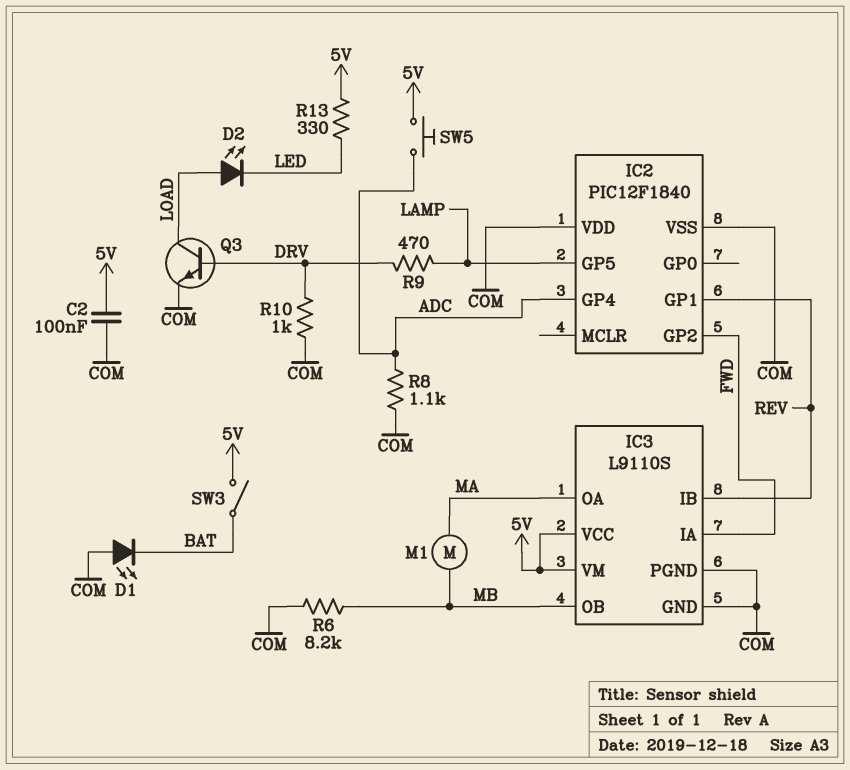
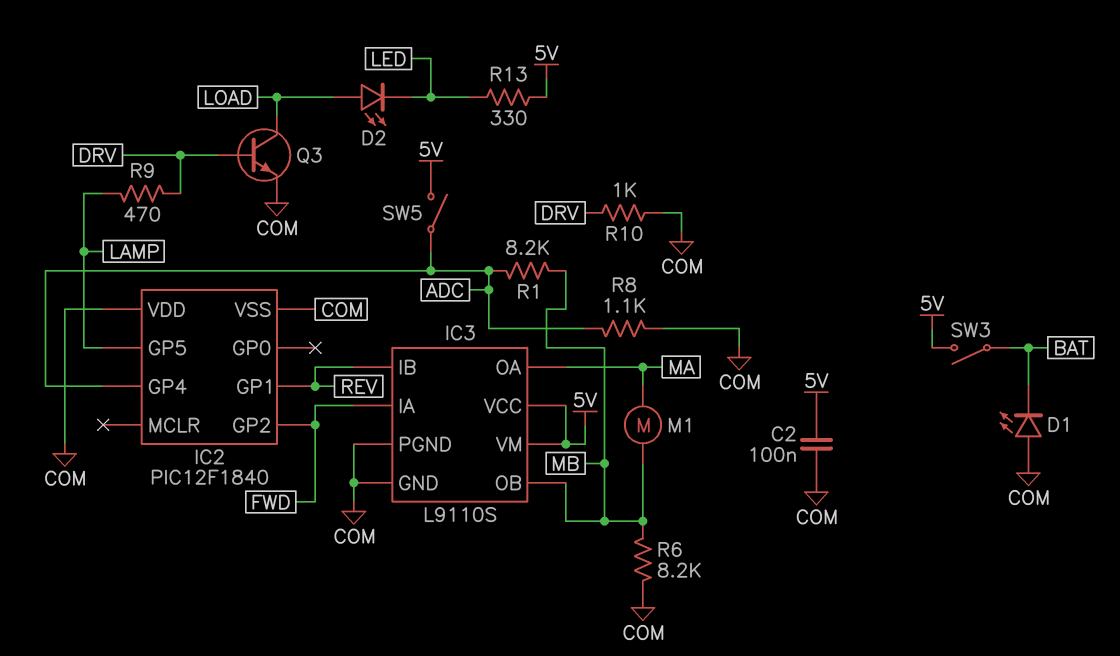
R1: none -> 8.2k (ADC, MB)
SW5: button (5V, ADC) -> switch (5V, ADC)

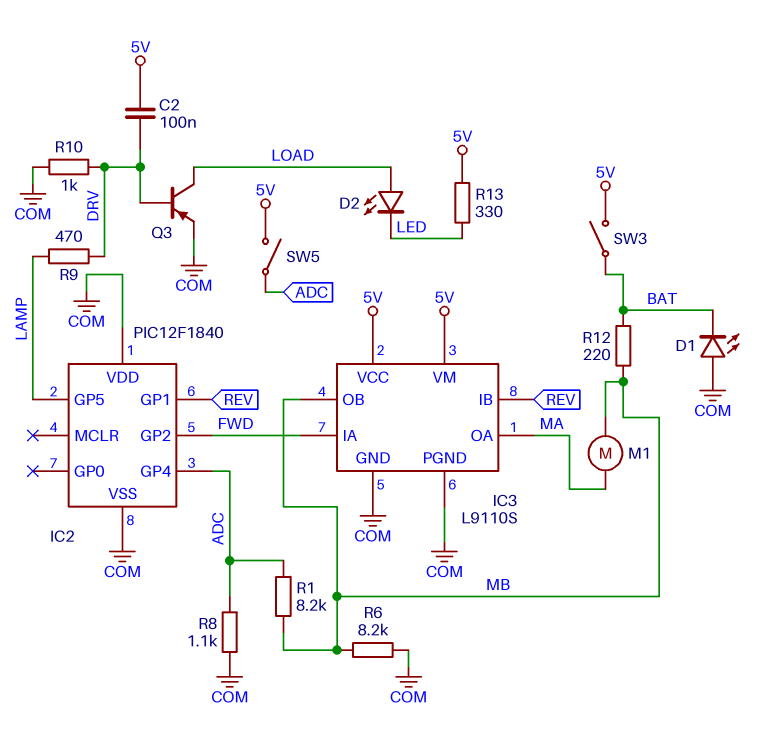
C2: 100nF (5V, COM) -> 100nF (5V, DRV)
Q3: NPN (B DRV, C LOAD, E COM) -> PNP (B DRV, C LOAD, E COM)
R12: none -> 220 (BAT, MB)

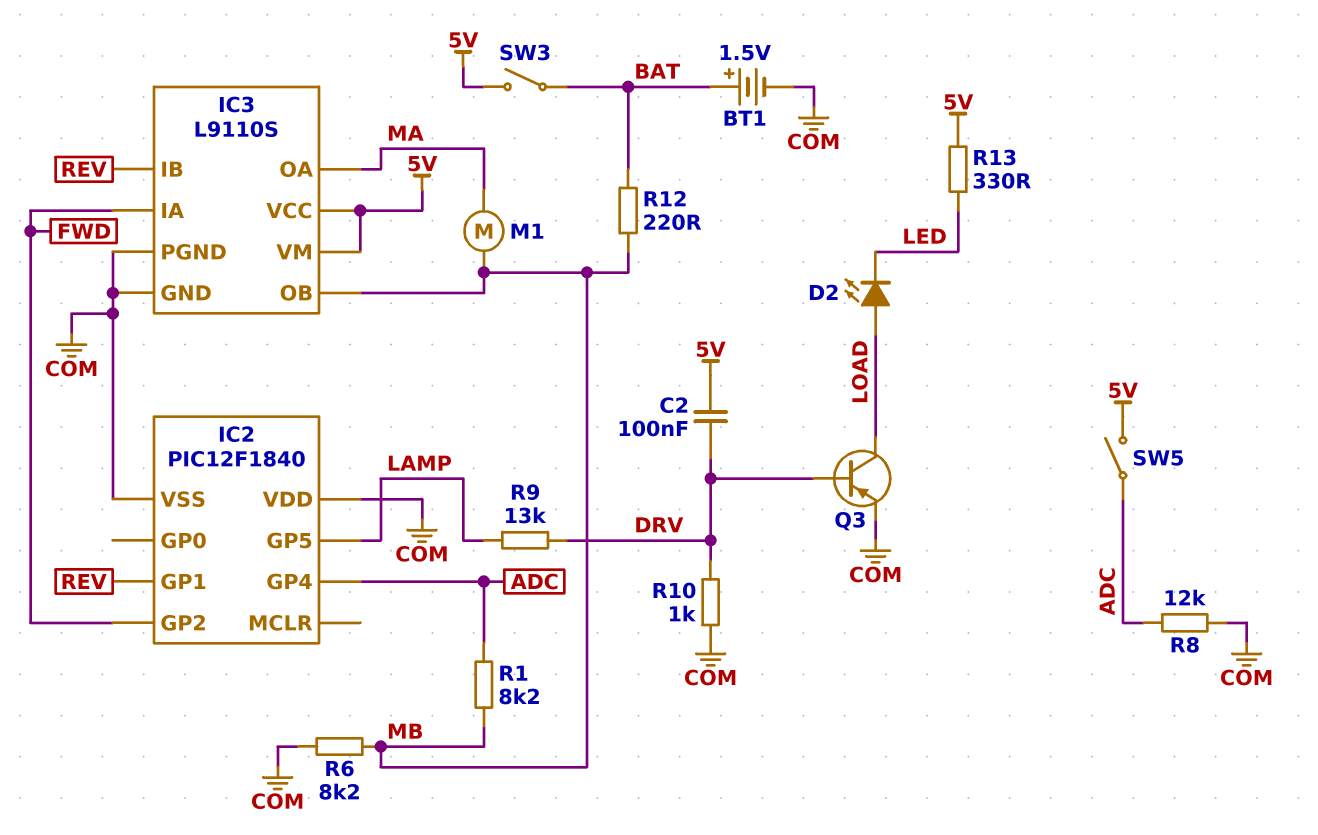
BT1: none -> 1.5V (plus BAT, minus COM)
D1: LED (A COM, K BAT) -> none
R8: 1.1k (ADC, COM) -> 12k (ADC, COM)
R9: 470 (DRV, LAMP) -> 13k (DRV, LAMP)

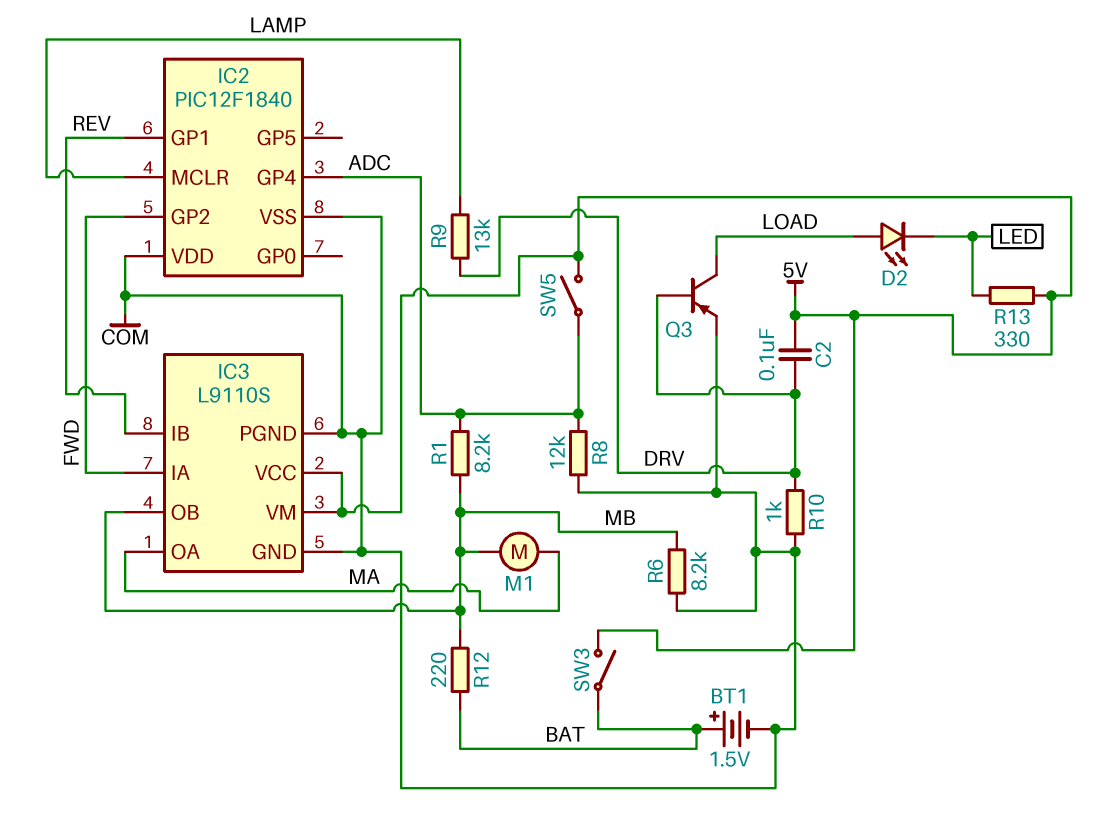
IC2 pin GP5: LAMP -> none
IC2 pin MCLR: none -> LAMP

